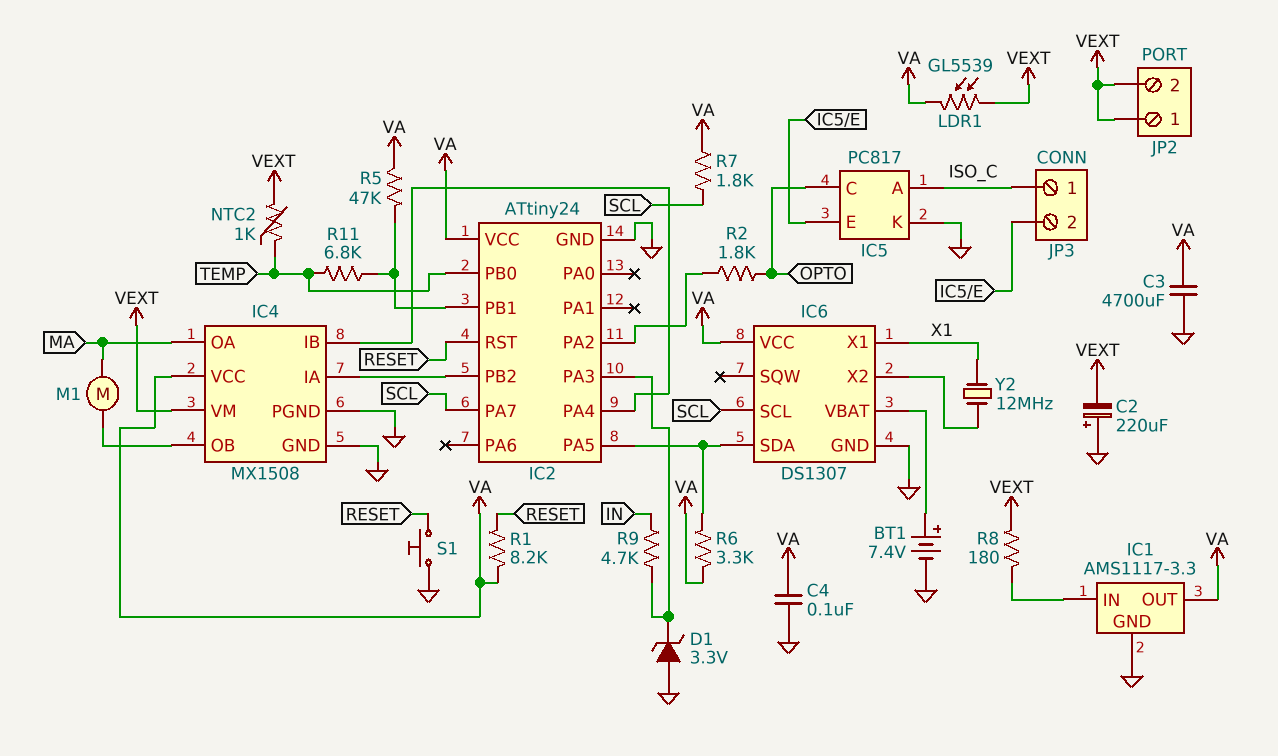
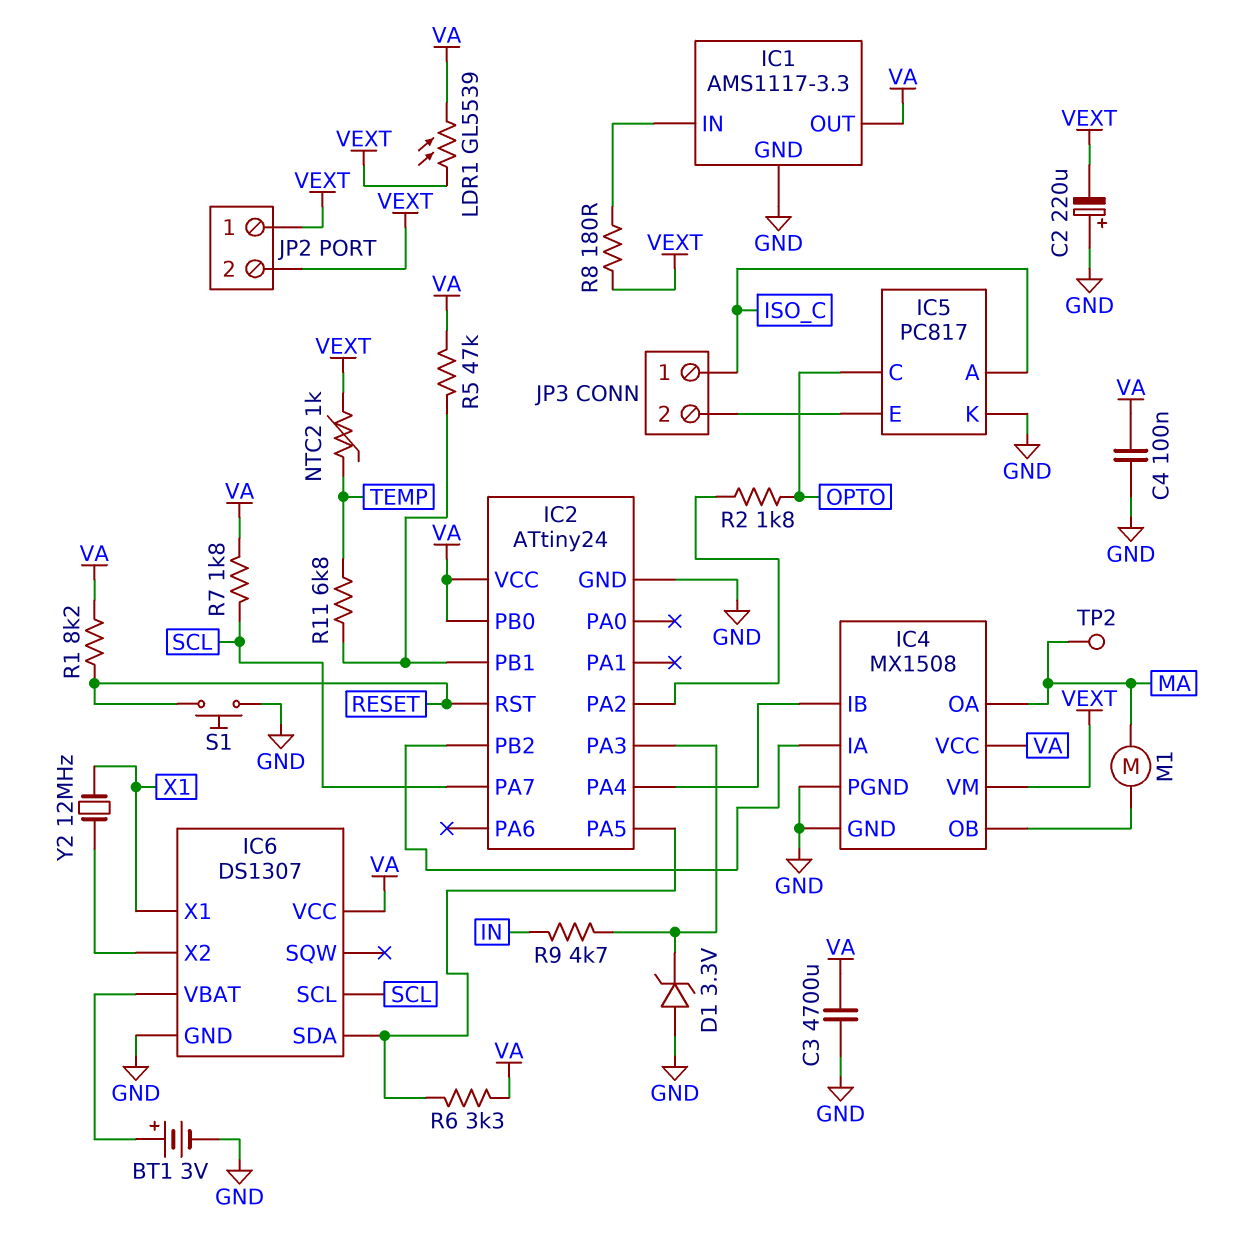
BT1: 7.4V (plus IC6/VBAT, minus GND) -> 3V (plus IC6/VBAT, minus GND)
IC2 pin PB0: TEMP -> VA
TP2: none -> test point (MA)

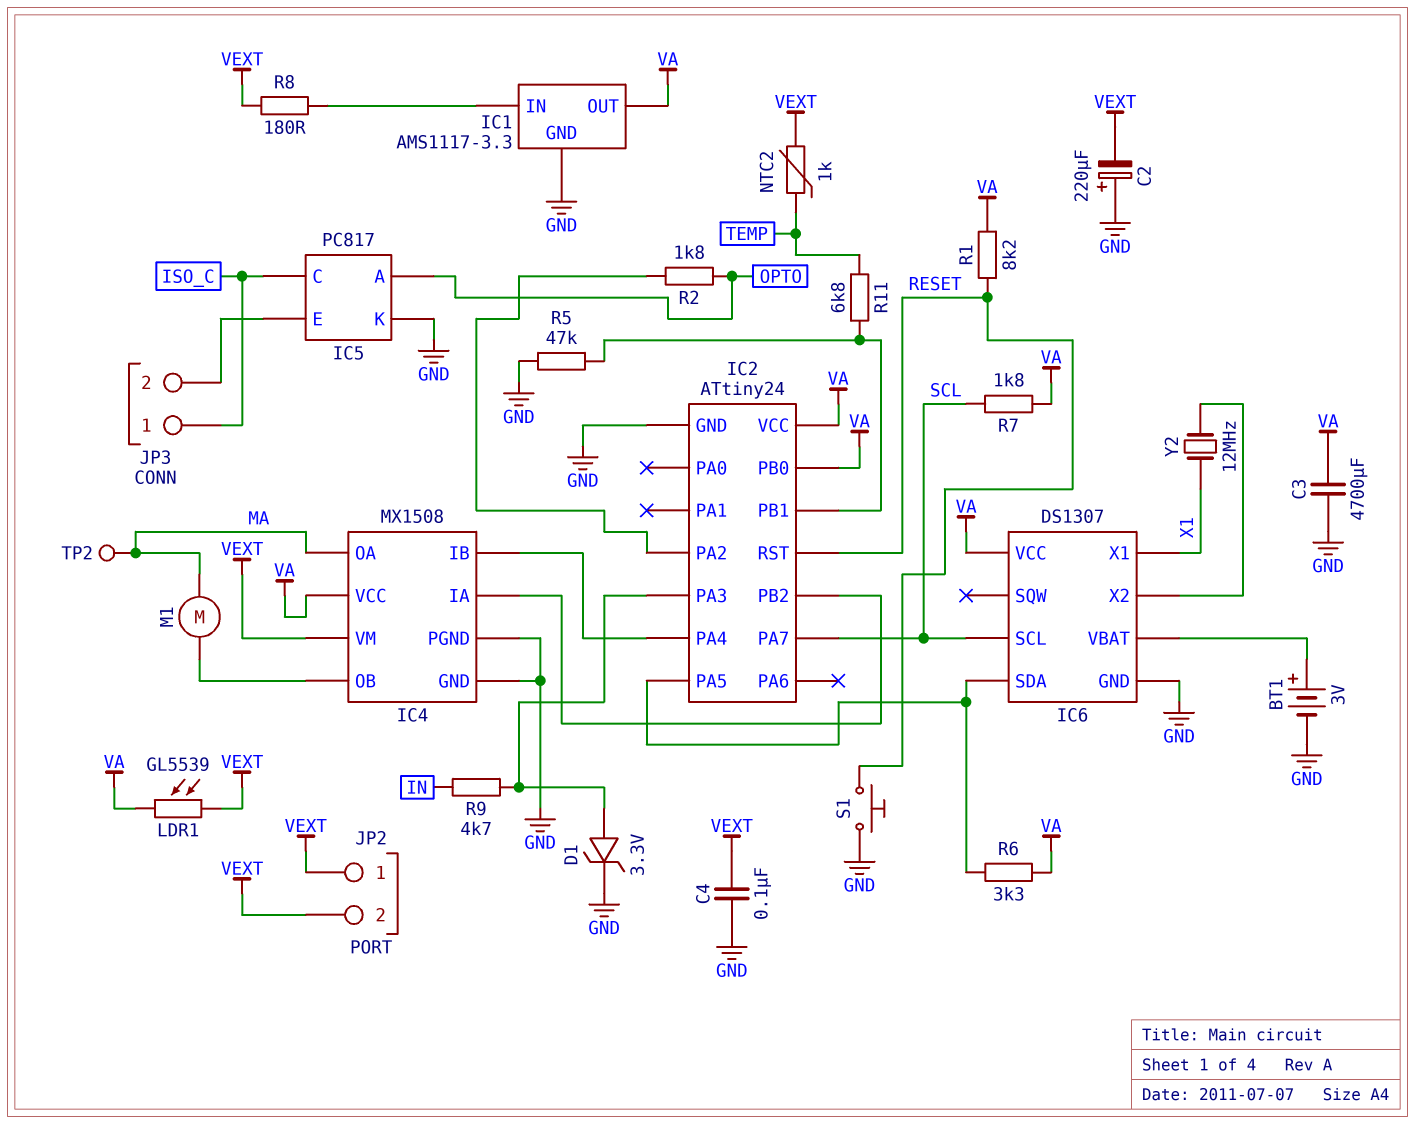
C4: 100nF (GND, VA) -> 100nF (GND, VEXT)
D1: zener 3.3V (A GND, K IC2/PA3) -> zener 3.3V (A IC2/PA3, K GND)
IC5 pin A: ISO_C -> OPTO
IC5 pin C: OPTO -> ISO_C
R5: 47k (IC2/PB1, VA) -> 47k (GND, IC2/PB1)

